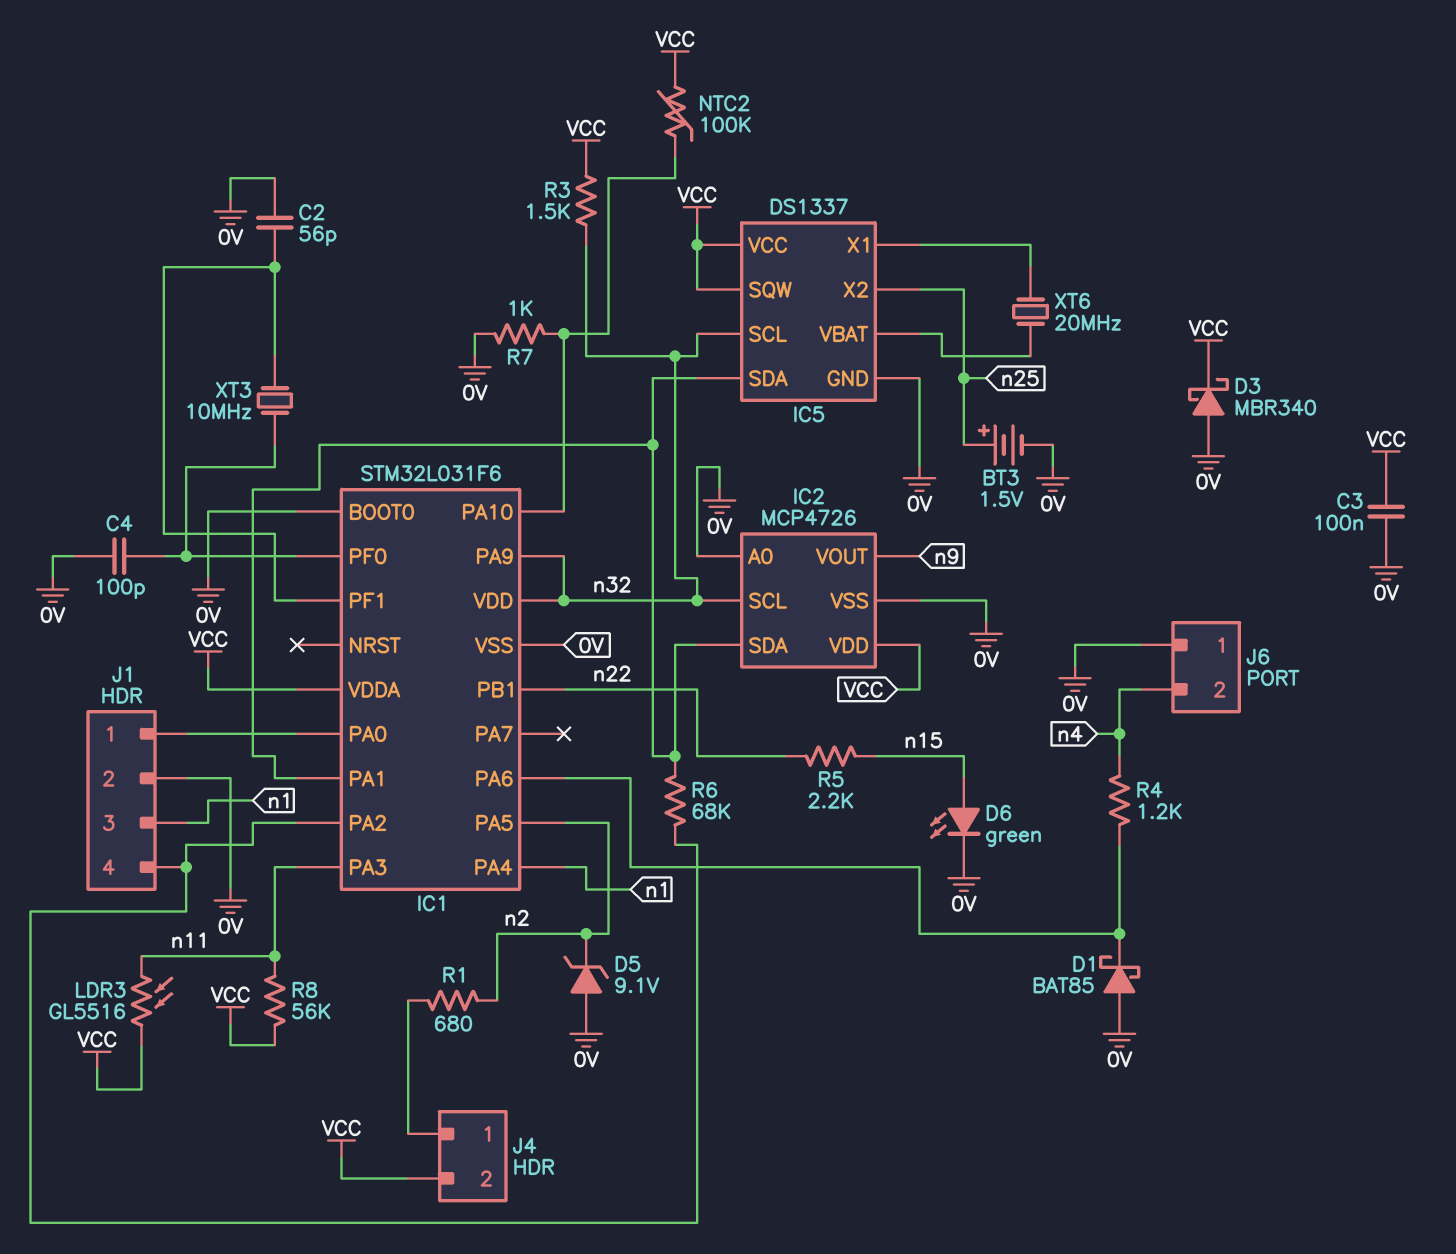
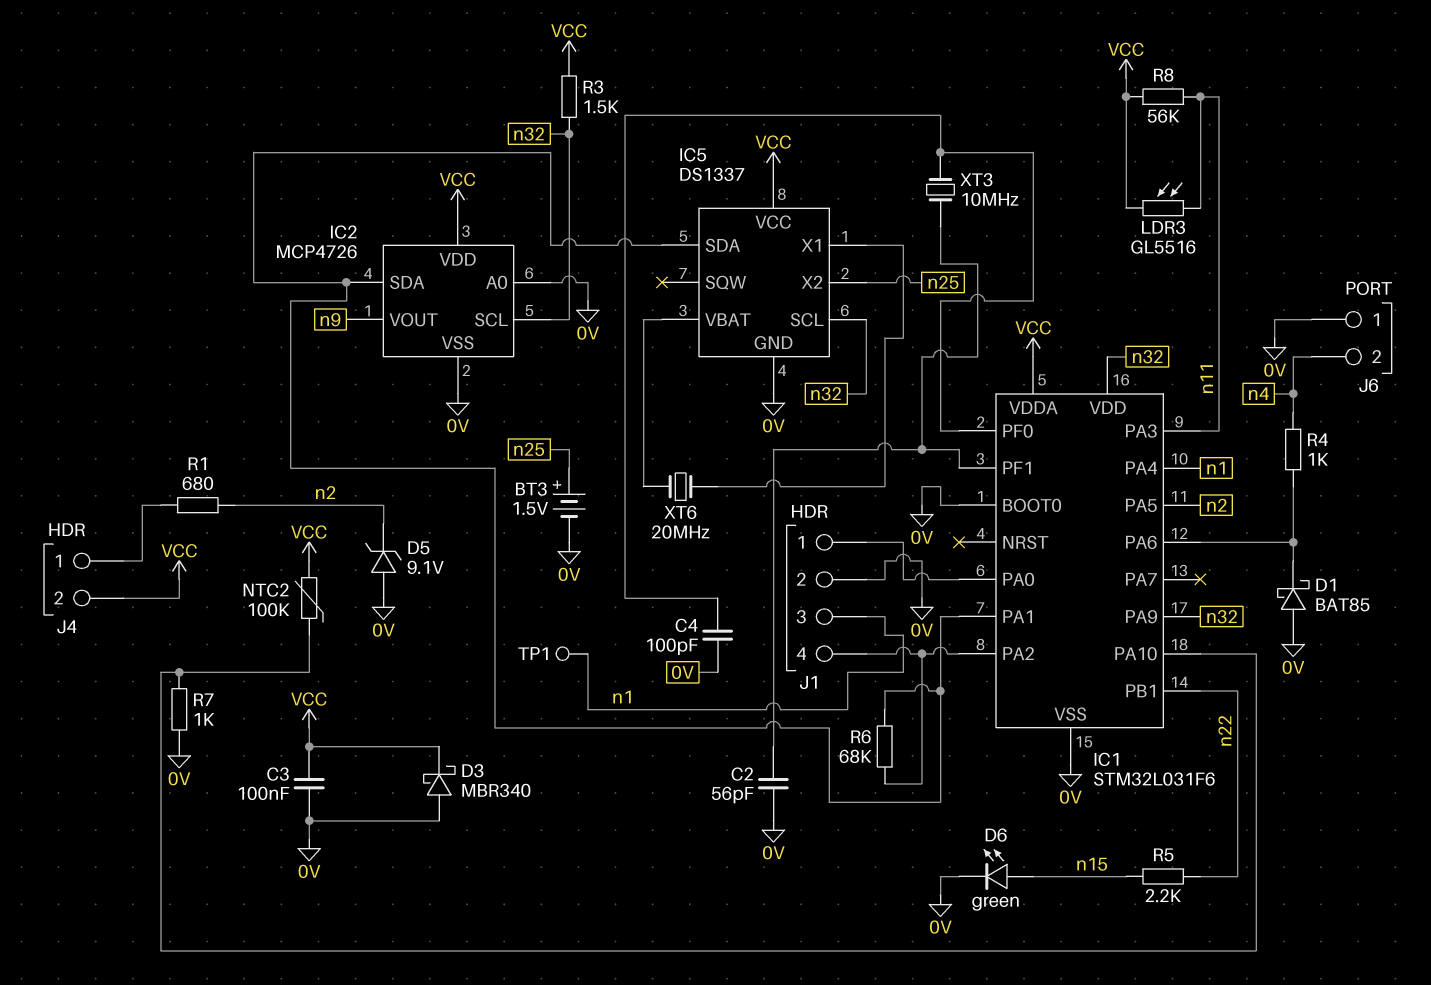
IC5 pin SQW: VCC -> none
R4: 1.2k (IC1/PA6, n4) -> 1k (IC1/PA6, n4)
TP1: none -> test point (n1)

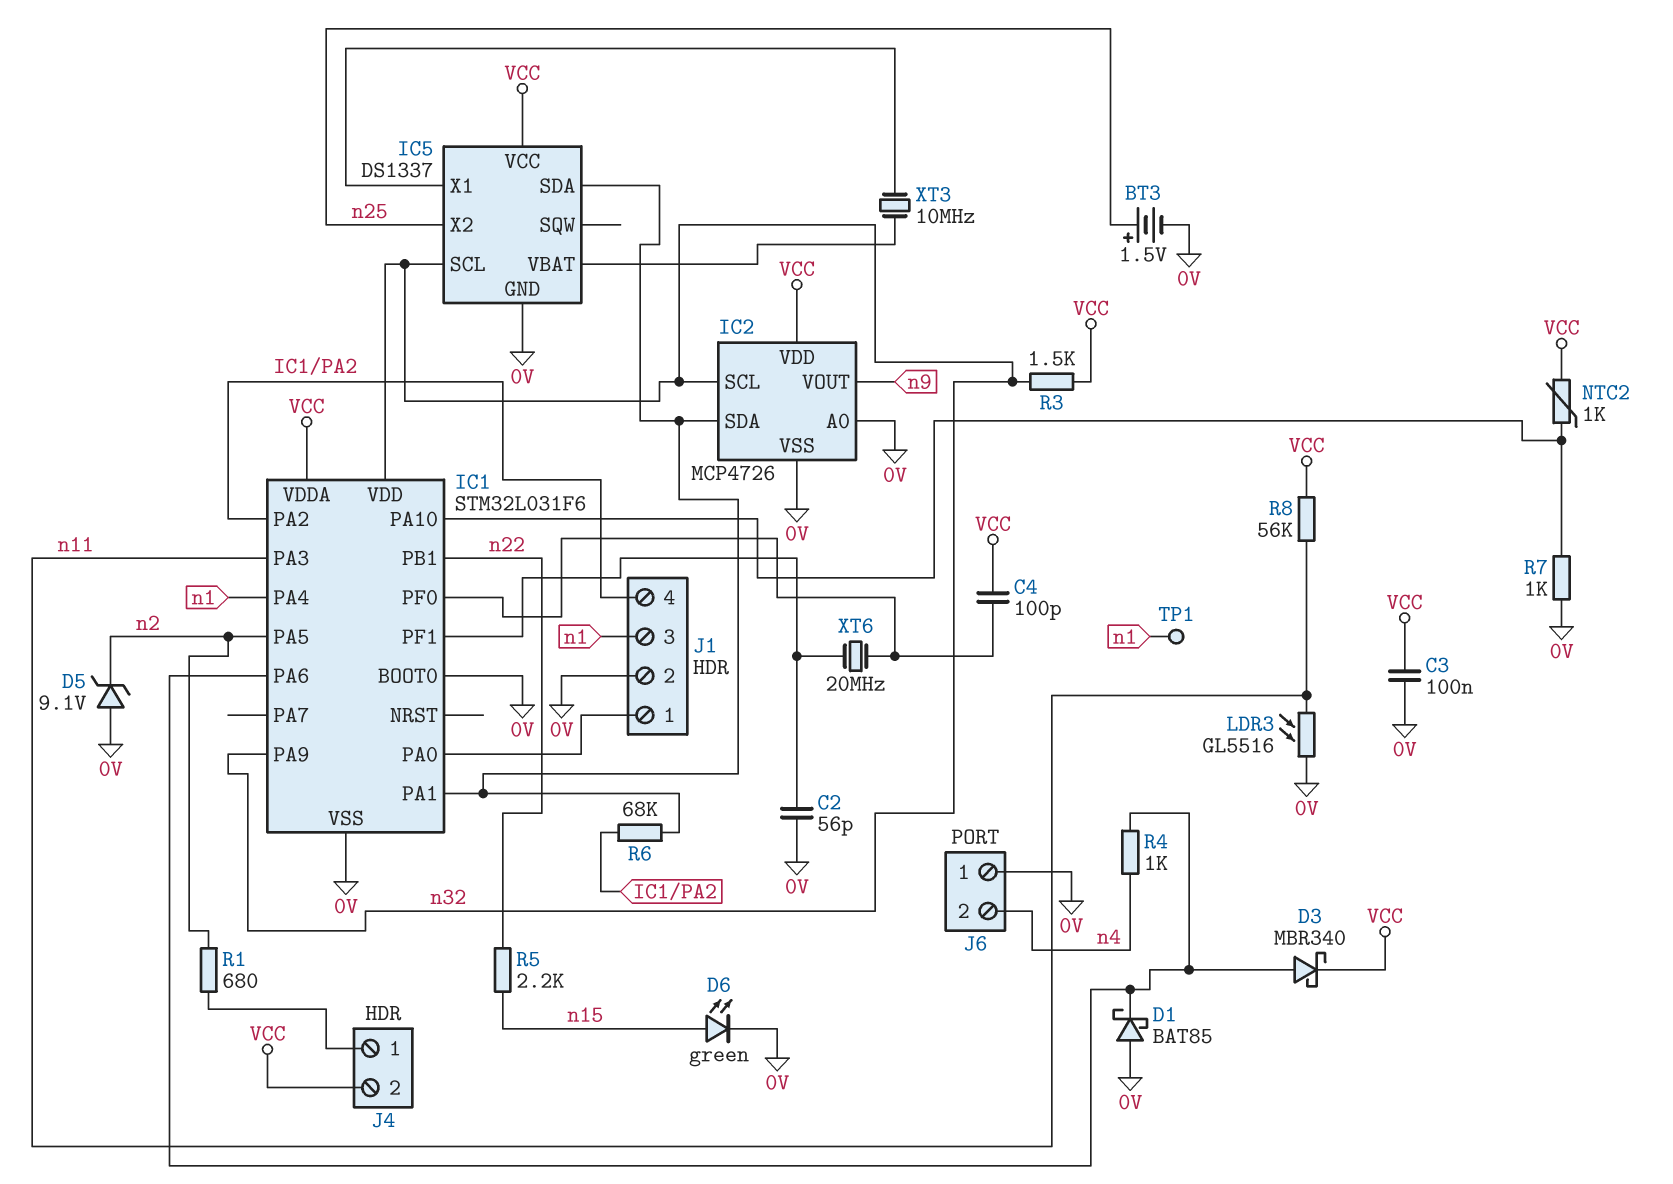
C4: 100pF (0V, IC1/PF0) -> 100pF (IC1/PF0, VCC)
D3: schottky MBR340 (A 0V, K VCC) -> schottky MBR340 (A IC1/PA6, K VCC)
LDR3: GL5516 (VCC, n11) -> GL5516 (0V, n11)
NTC2: 100k (IC1/PA10, VCC) -> 1k (IC1/PA10, VCC)
XT3: 10MHz (IC1/PF0, IC1/PF1) -> 10MHz (IC5/VBAT, IC5/X1)
XT6: 20MHz (IC5/VBAT, IC5/X1) -> 20MHz (IC1/PF0, IC1/PF1)

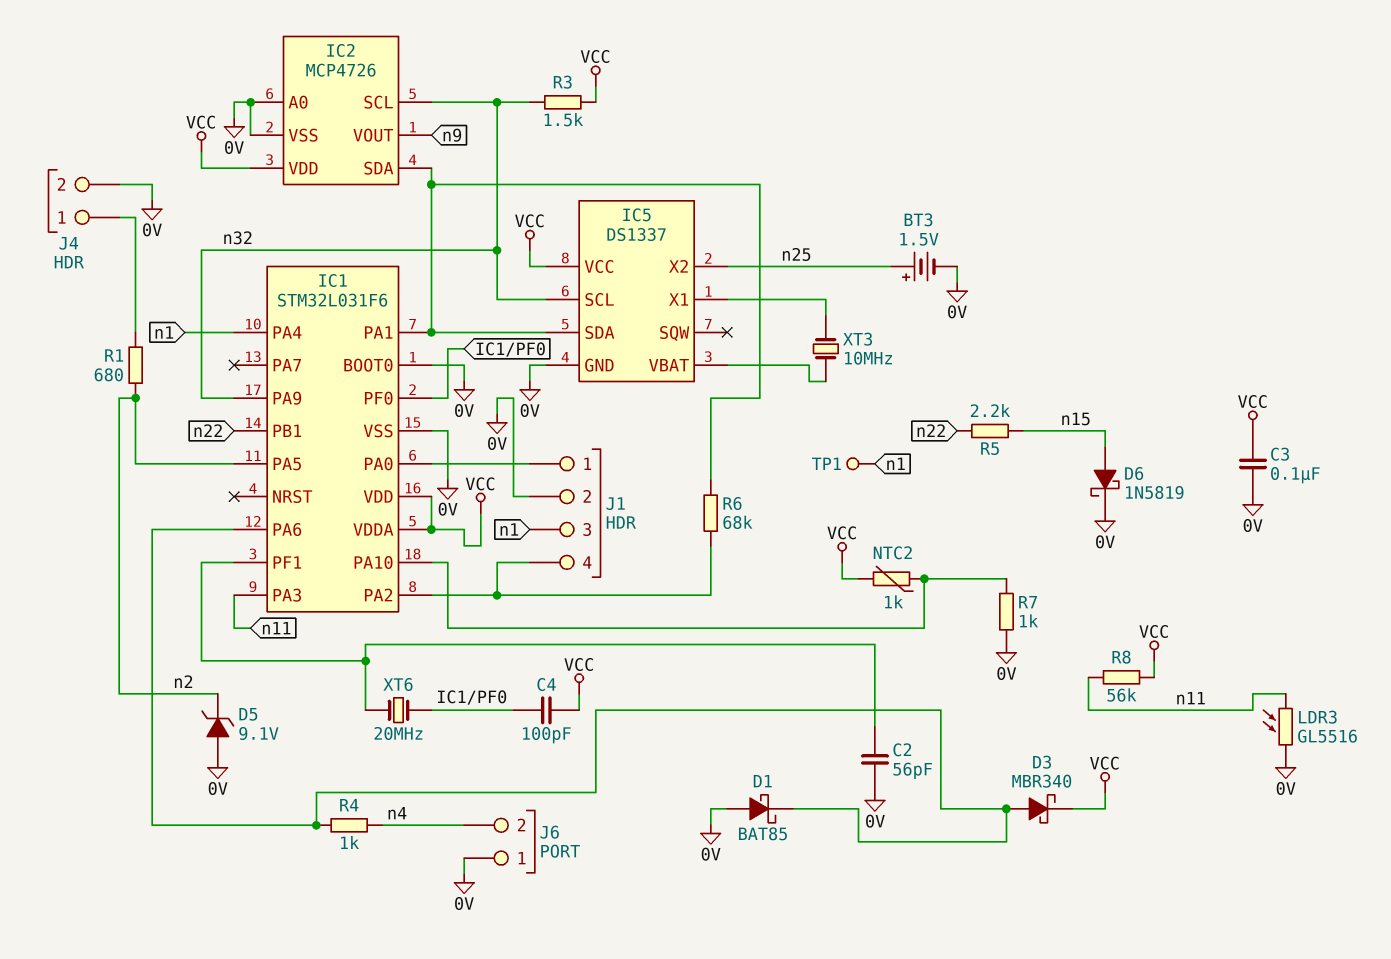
D6: LED green (A n15, K 0V) -> schottky 1N5819 (A n15, K 0V)
IC1 pin VDD: n32 -> VCC
J4 pin 2: VCC -> 0V

